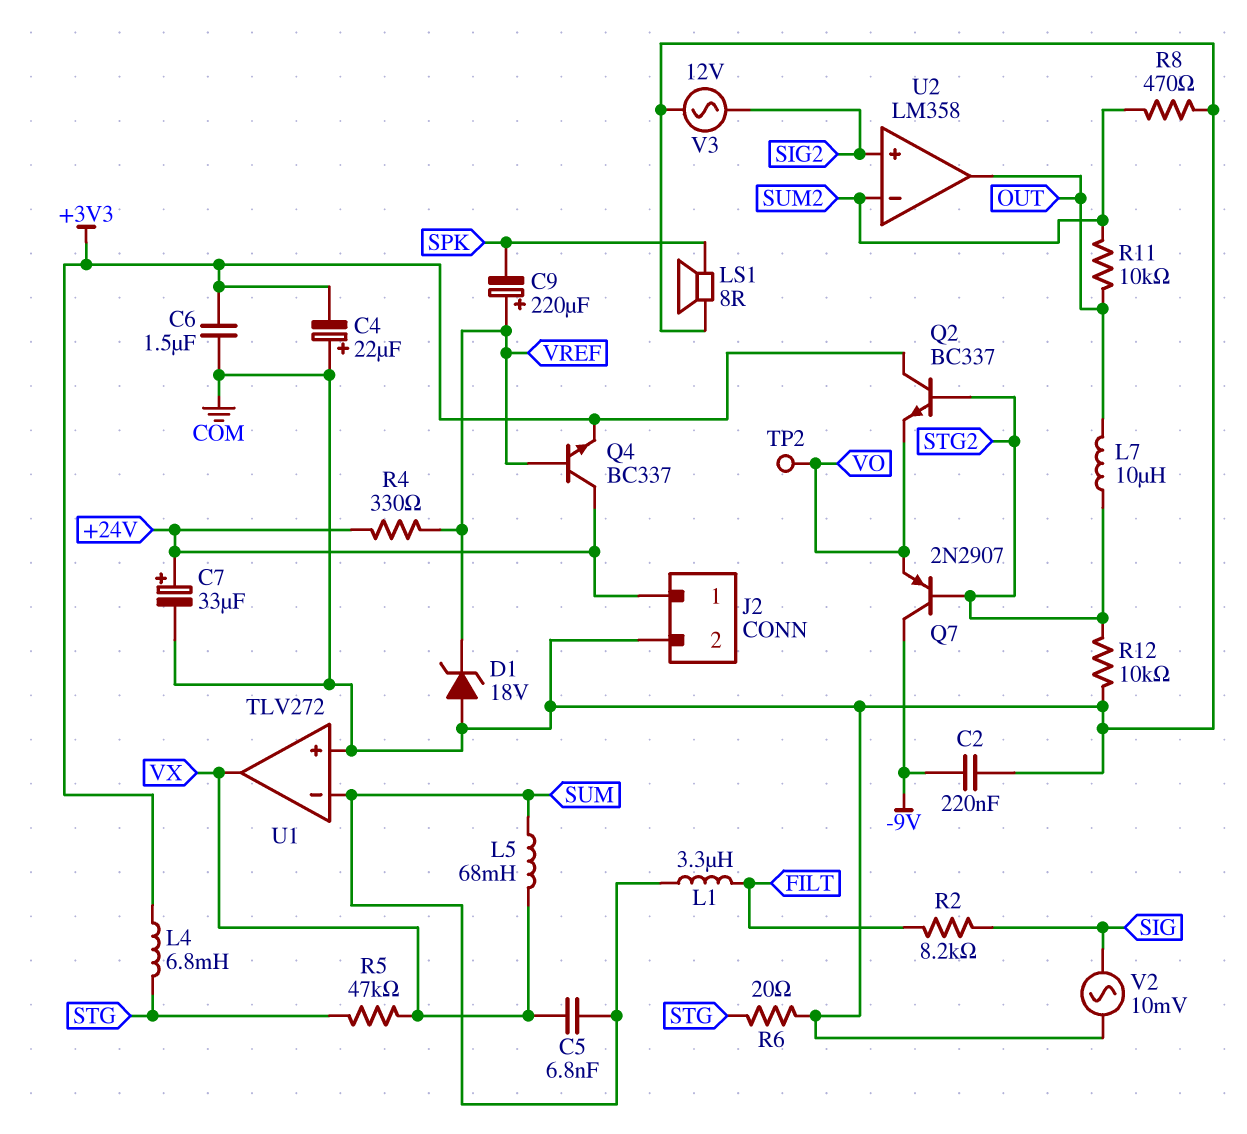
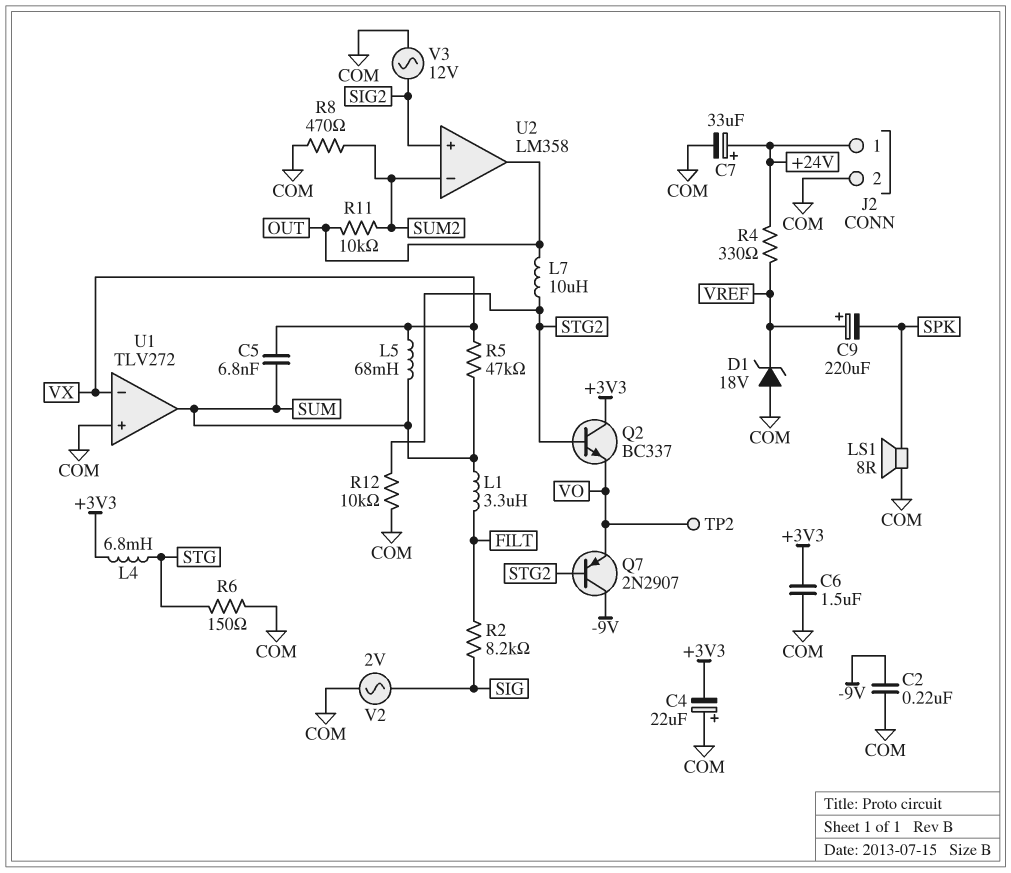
Q4: NPN BC337 (B VREF, C +24V, E +3V3) -> none
R5: 47k (STG, VX) -> 47k (SUM, VX)
R6: 20 (COM, STG) -> 150 (COM, STG)
U1 pin in-: SUM -> VX
U1 pin out: VX -> SUM
V2: AC 10mV (COM, SIG) -> AC 2V (COM, SIG)

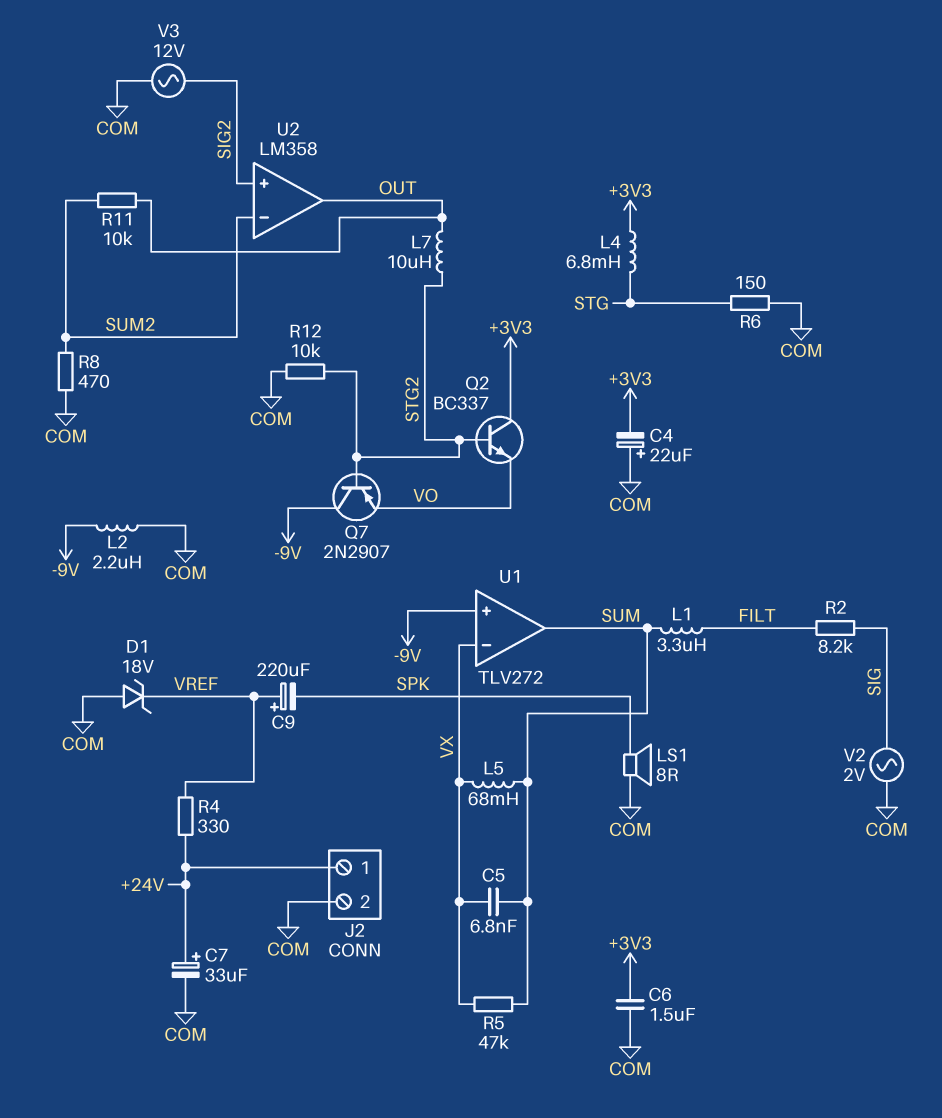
C2: 220nF (-9V, COM) -> none
L2: none -> 2.2uH (-9V, COM)
TP2: test point (VO) -> none
U1 pin in+: COM -> -9V

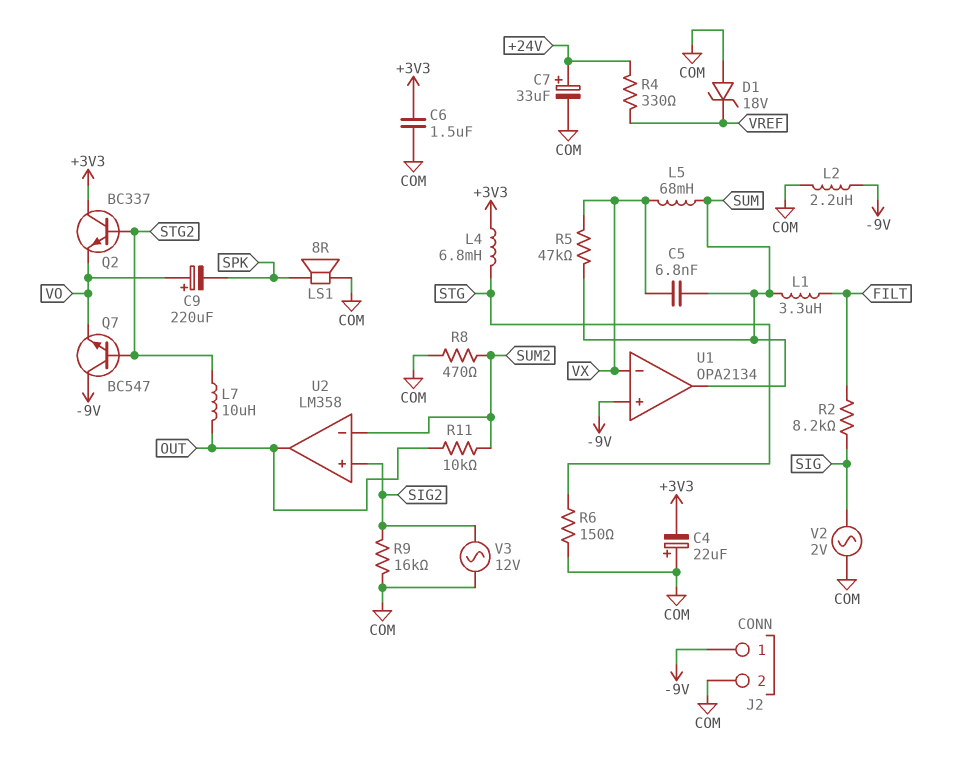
C9: 220uF (plus VREF, minus SPK) -> 220uF (plus VO, minus SPK)
J2 pin 1: +24V -> -9V
Q7: PNP 2N2907 (B STG2, C -9V, E VO) -> NPN BC547 (B STG2, C -9V, E VO)
R9: none -> 16k (COM, SIG2)
R12: 10k (COM, STG2) -> none
U1: TLV272 -> OPA2134

